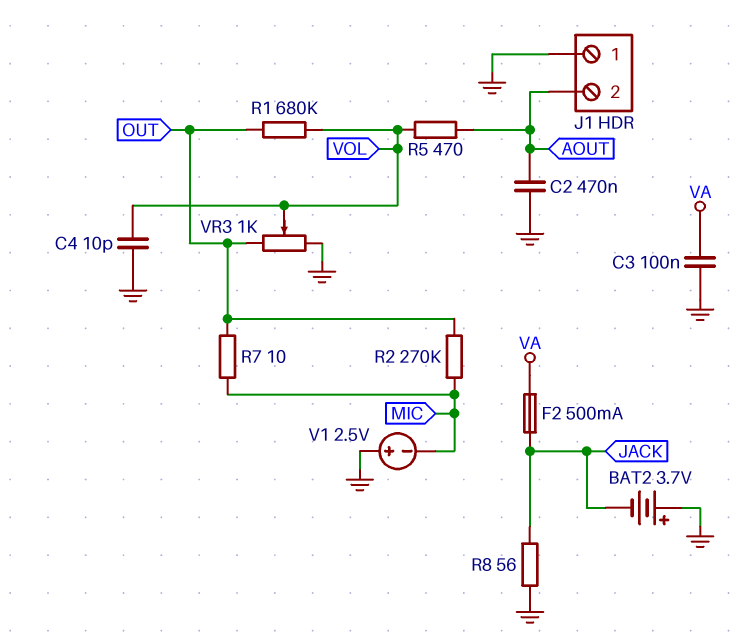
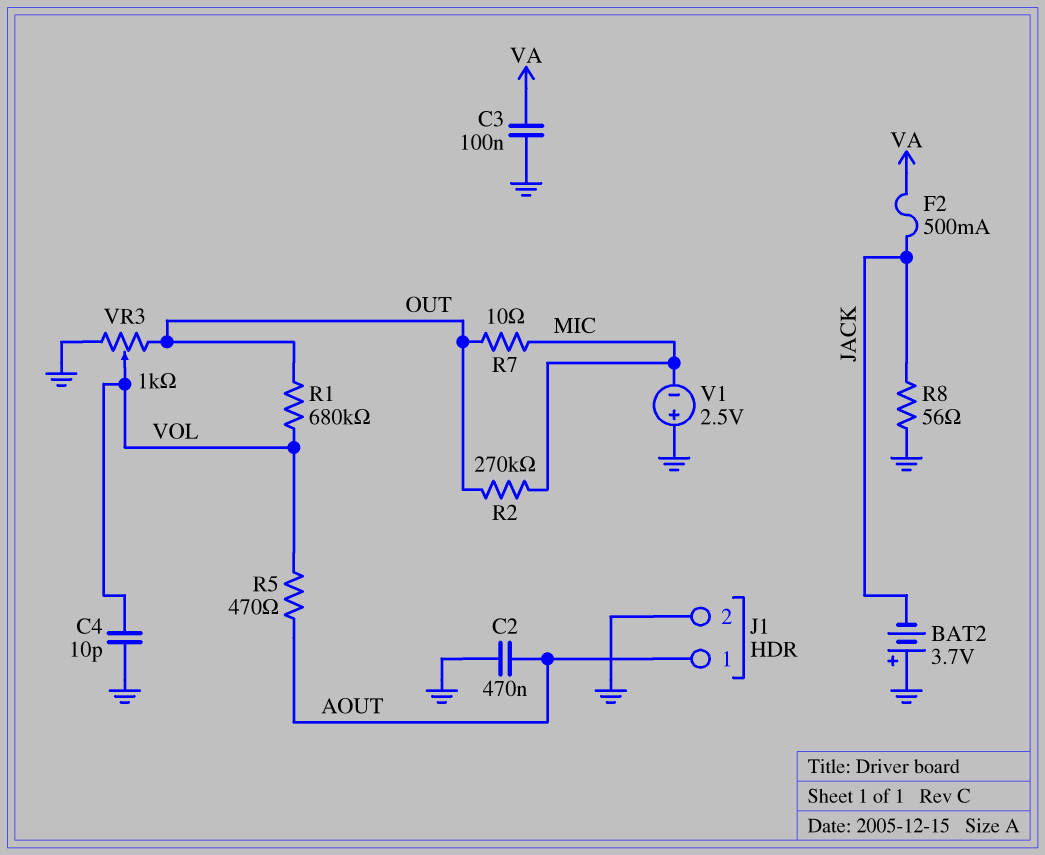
J1 pin 1: GND -> AOUT
J1 pin 2: AOUT -> GND

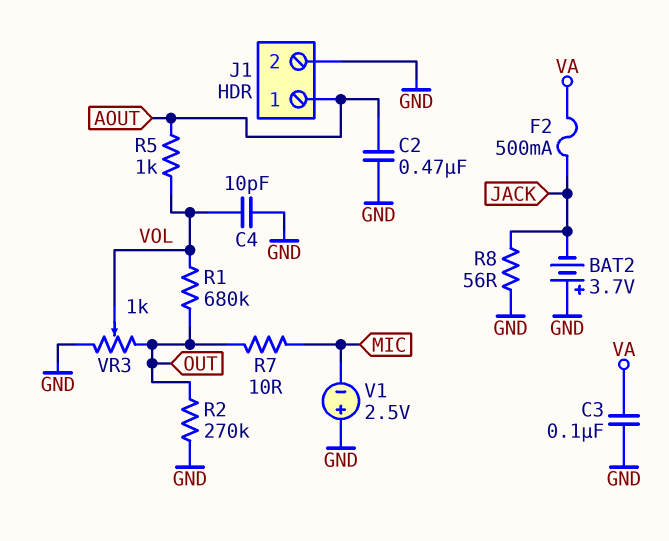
R2: 270k (MIC, OUT) -> 270k (GND, OUT)
R5: 470 (AOUT, VOL) -> 1k (AOUT, VOL)

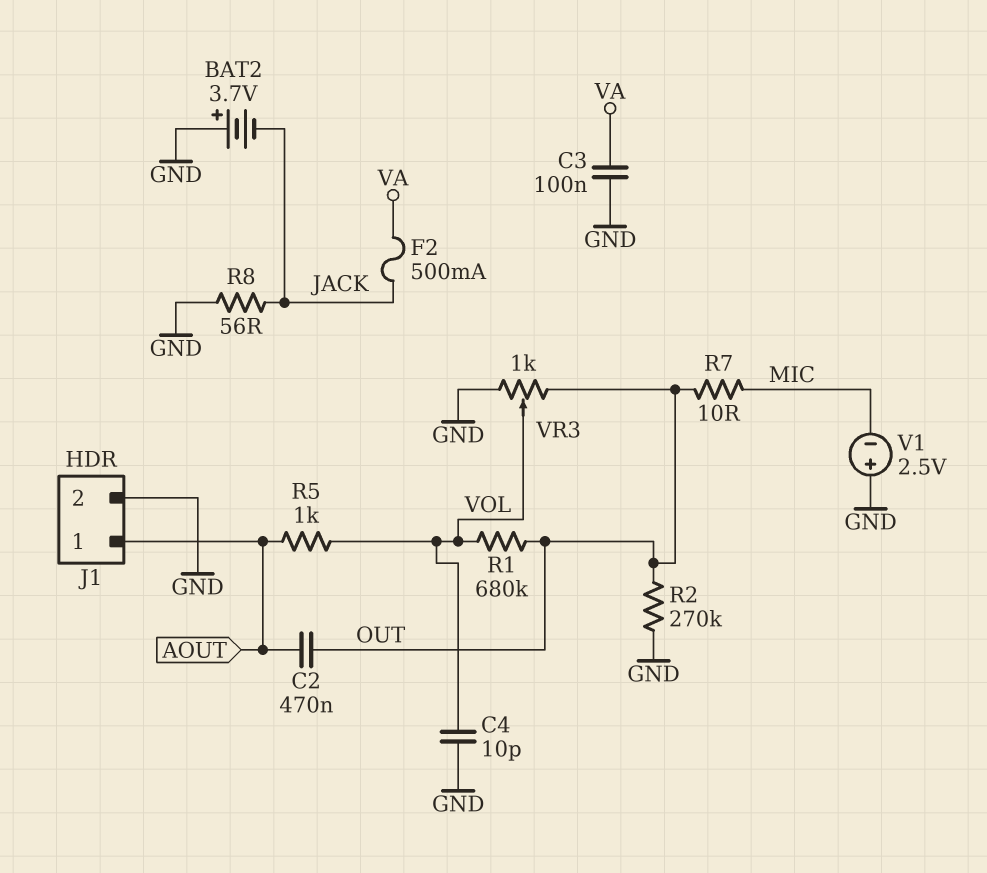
C2: 470nF (AOUT, GND) -> 470nF (AOUT, OUT)

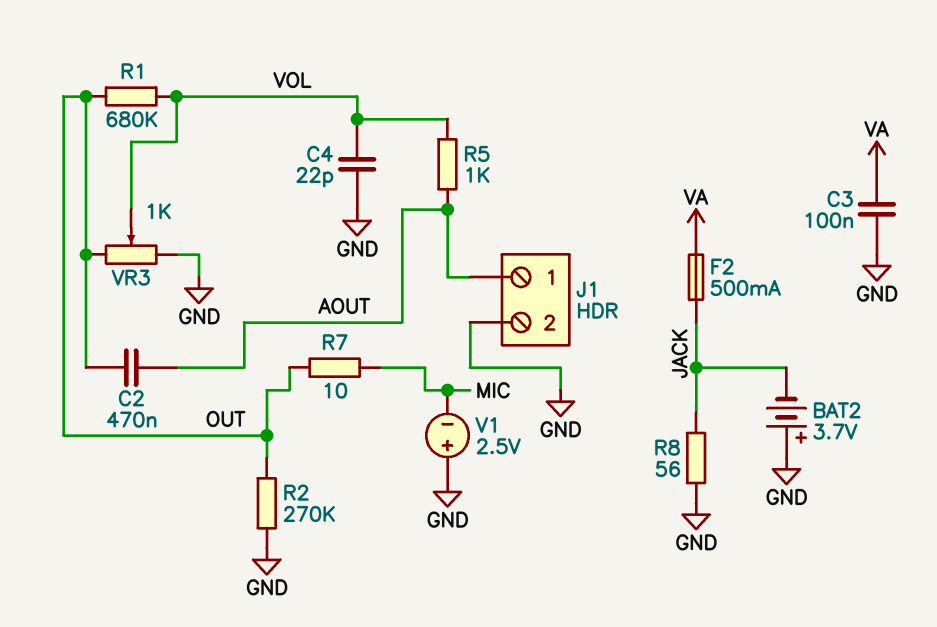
C4: 10pF (GND, VOL) -> 22pF (GND, VOL)

